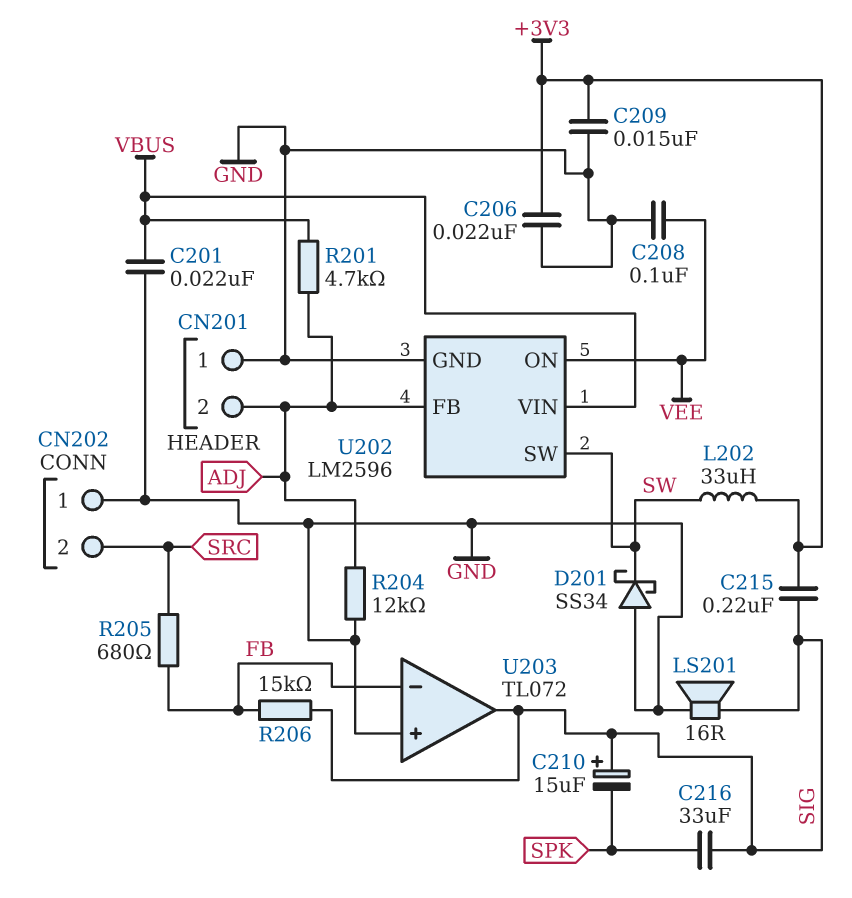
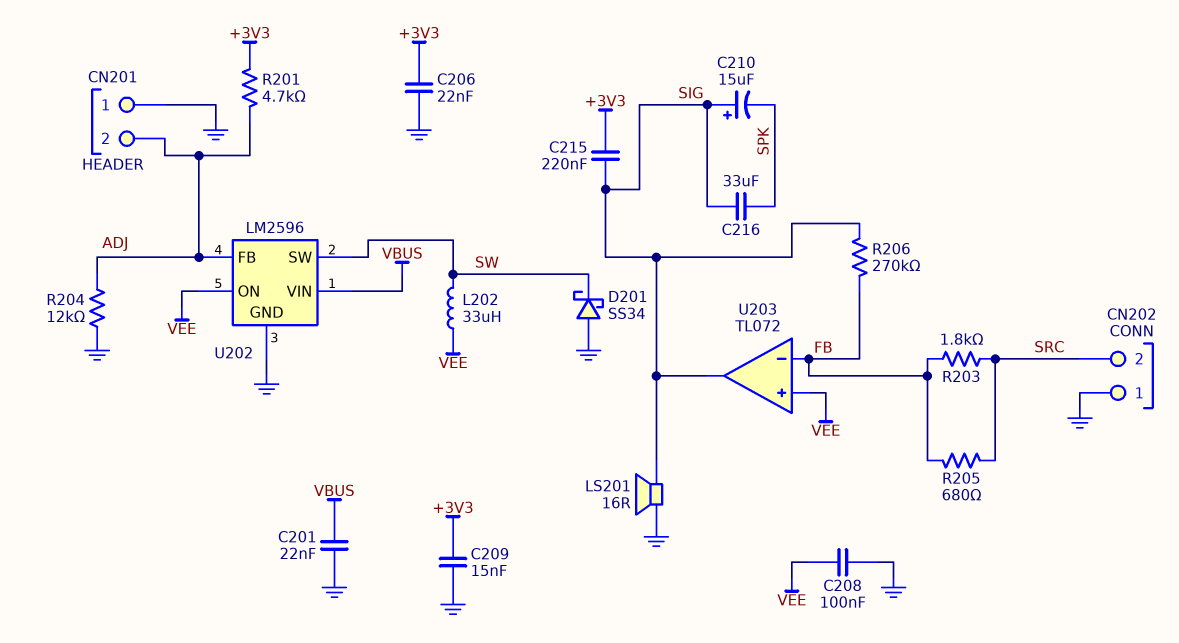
L202: 33uH (+3V3, SW) -> 33uH (SW, VEE)
R201: 4.7k (ADJ, VBUS) -> 4.7k (+3V3, ADJ)
R203: none -> 1.8k (FB, SRC)
R206: 15k (FB, SIG) -> 270k (FB, SIG)
U203 pin in+: GND -> VEE

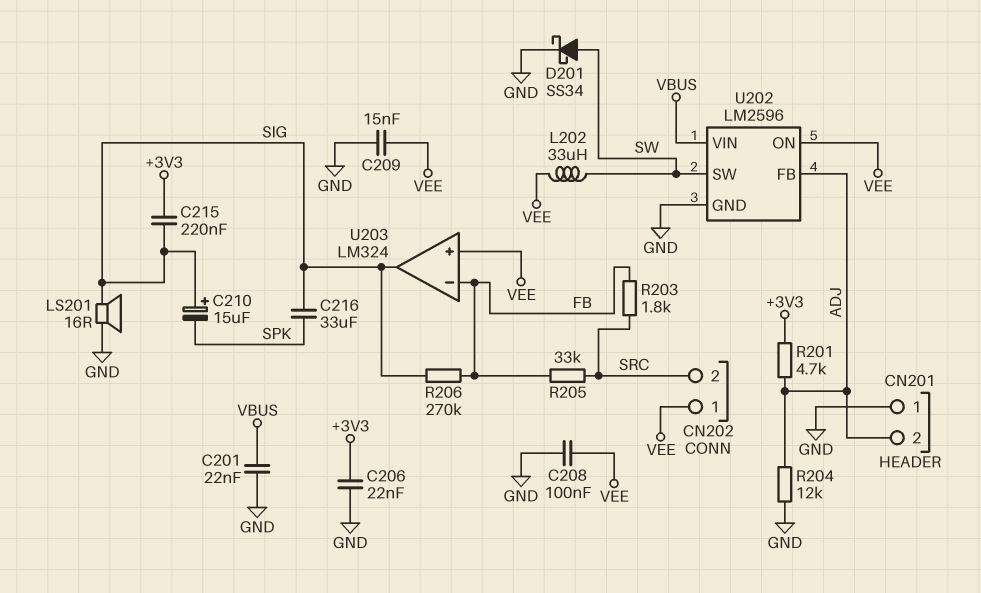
C209: 15nF (+3V3, GND) -> 15nF (GND, VEE)
CN202 pin 1: GND -> VEE
D201: schottky SS34 (A GND, K SW) -> schottky SS34 (A SW, K GND)
R205: 680 (FB, SRC) -> 33k (FB, SRC)
U203: TL072 -> LM324

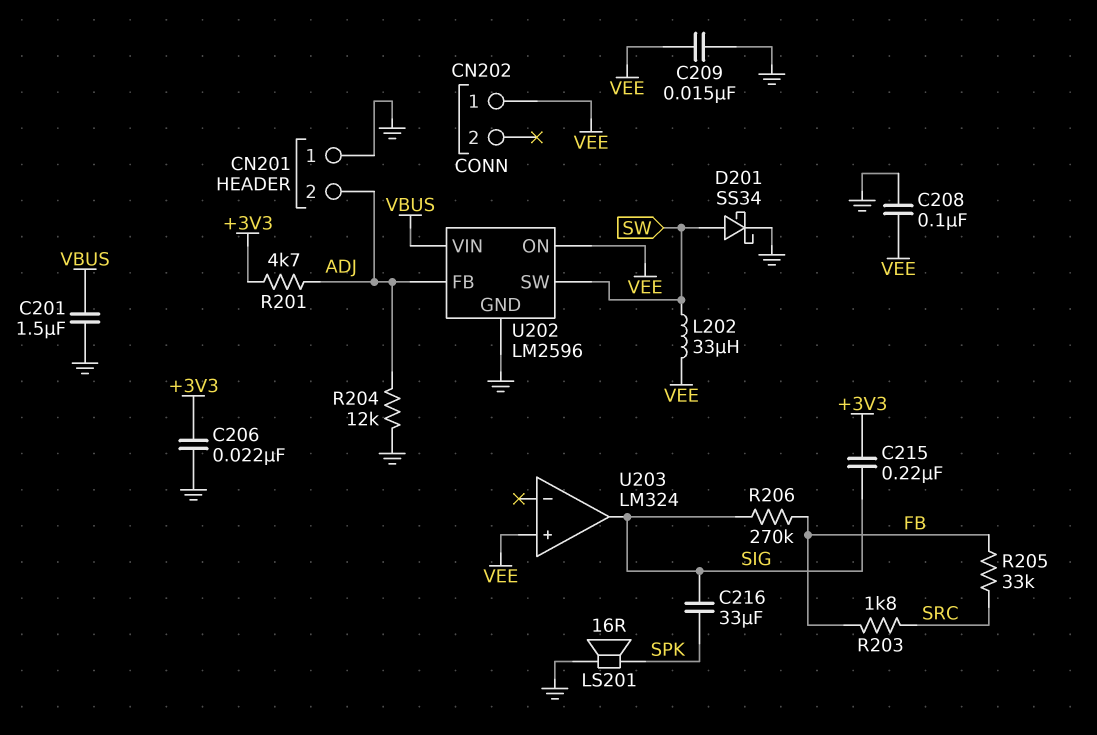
C201: 22nF (GND, VBUS) -> 1.5uF (GND, VBUS)
C210: 15uF (plus SIG, minus SPK) -> none
CN202 pin 2: SRC -> none
LS201: speaker 16R (GND, SIG) -> speaker 16R (GND, SPK)
U203 pin in-: FB -> none

